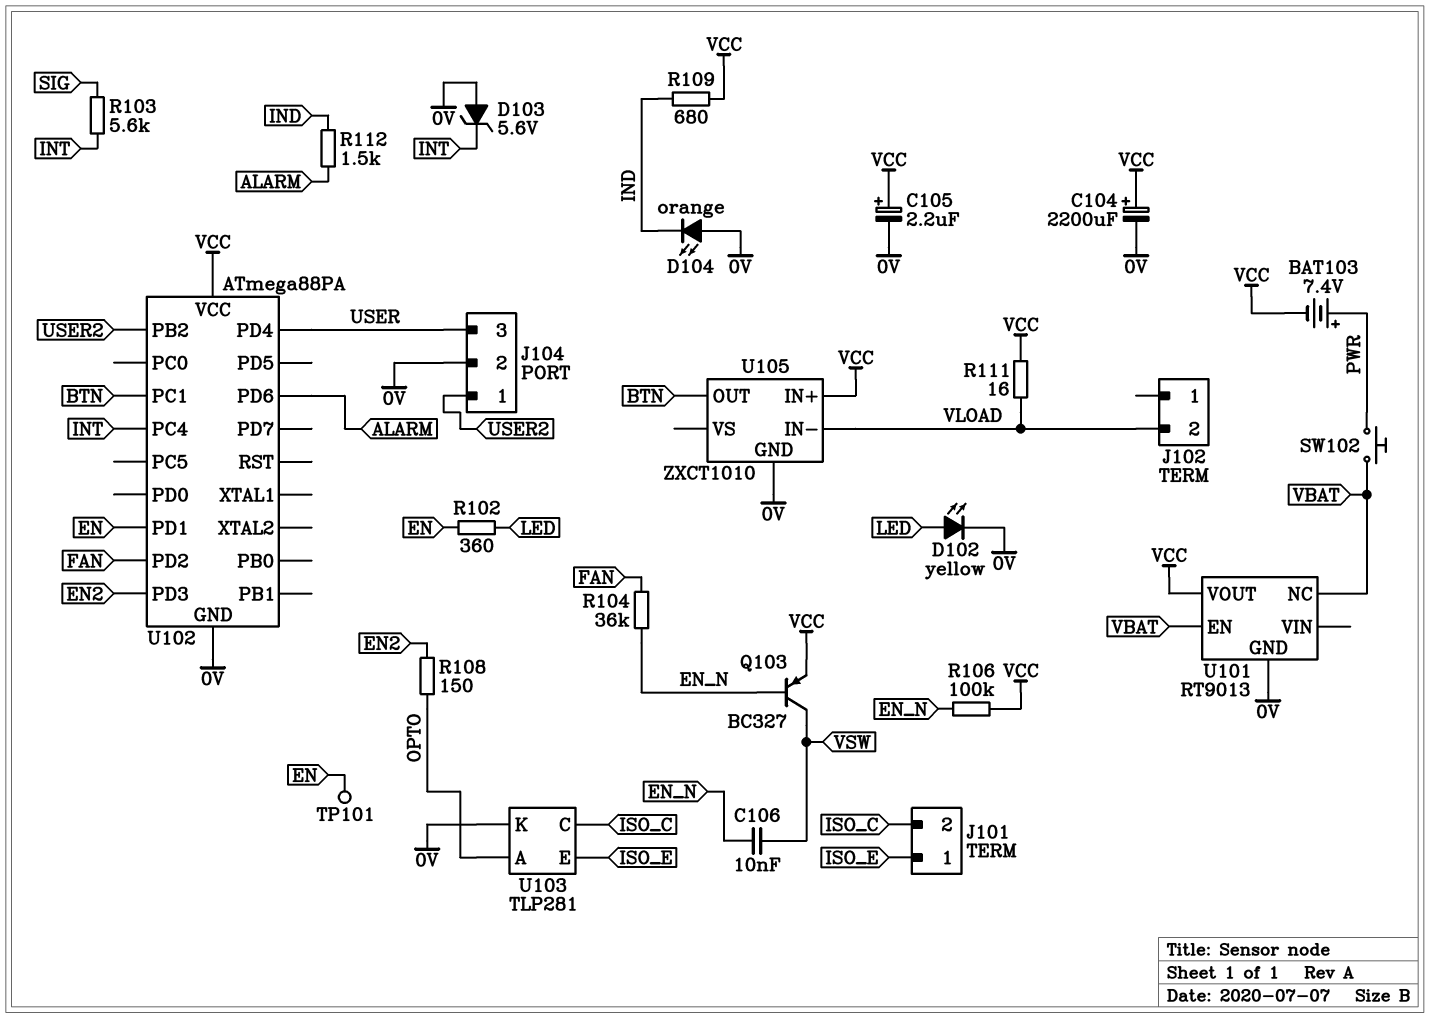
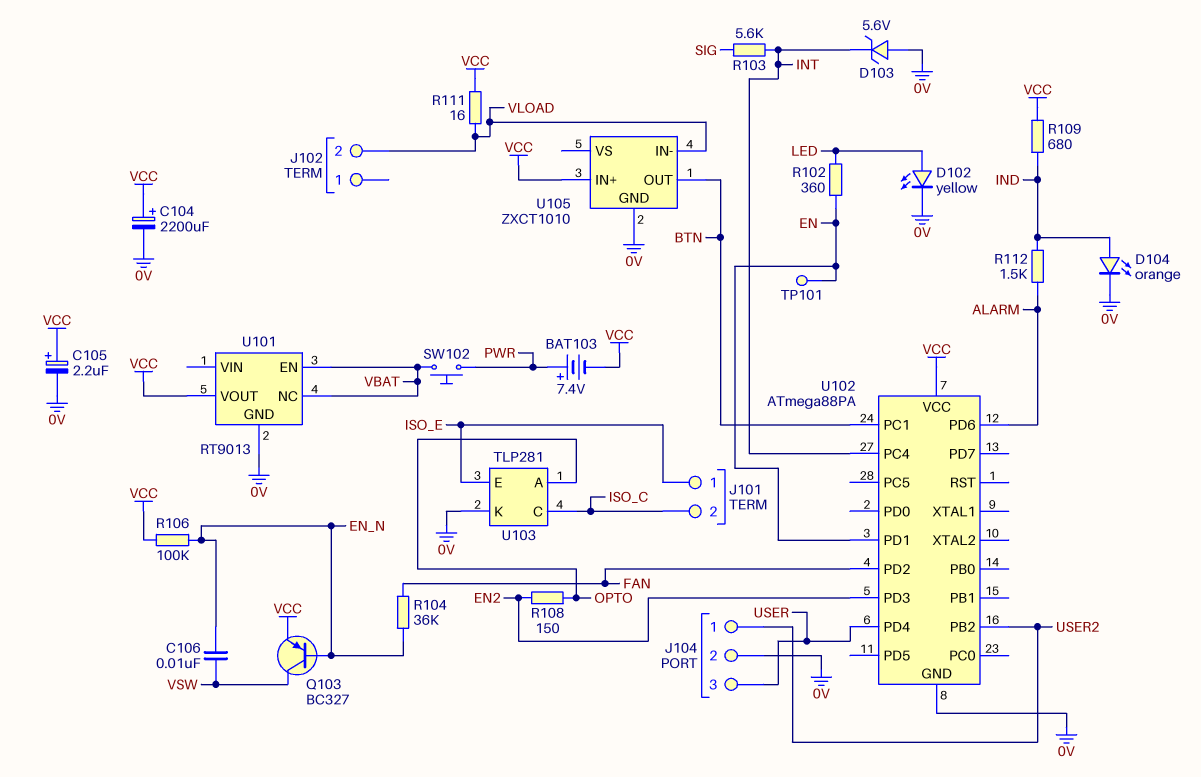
D104: LED orange (A 0V, K IND) -> LED orange (A IND, K 0V)

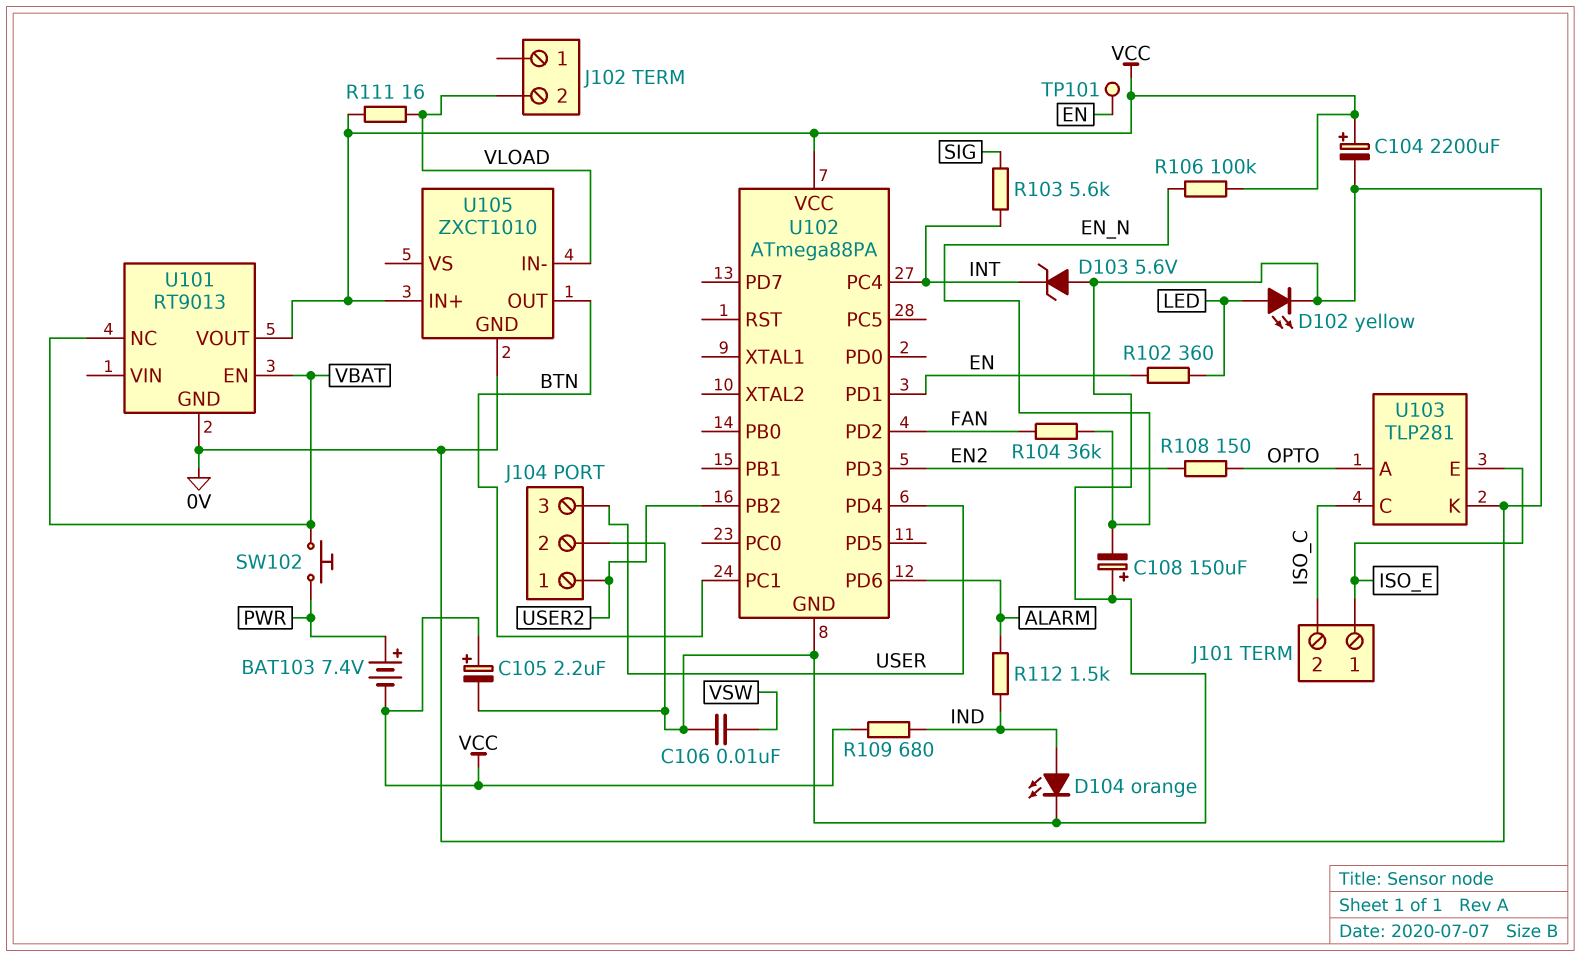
C106: 10nF (EN_N, VSW) -> 10nF (0V, VSW)
C108: none -> 150uF (plus 0V, minus EN_N)
Q103: PNP BC327 (B EN_N, C VSW, E VCC) -> none

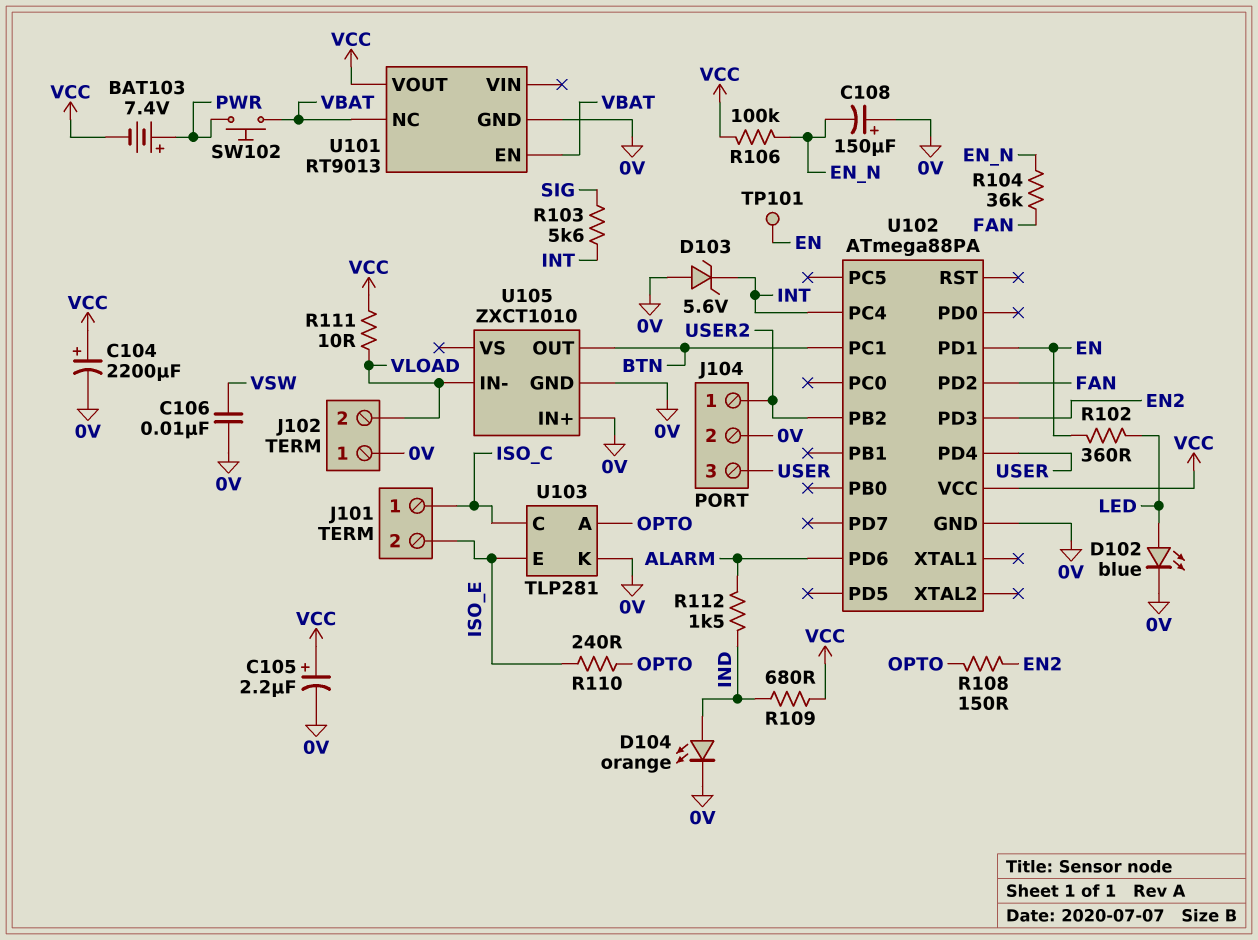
D102: LED yellow (A LED, K 0V) -> LED blue (A LED, K 0V)
J101 pin 1: ISO_E -> ISO_C
J101 pin 2: ISO_C -> ISO_E
J102 pin 1: none -> 0V
R110: none -> 240 (ISO_E, OPTO)
R111: 16 (VCC, VLOAD) -> 10 (VCC, VLOAD)
U105 pin IN+: VCC -> 0V

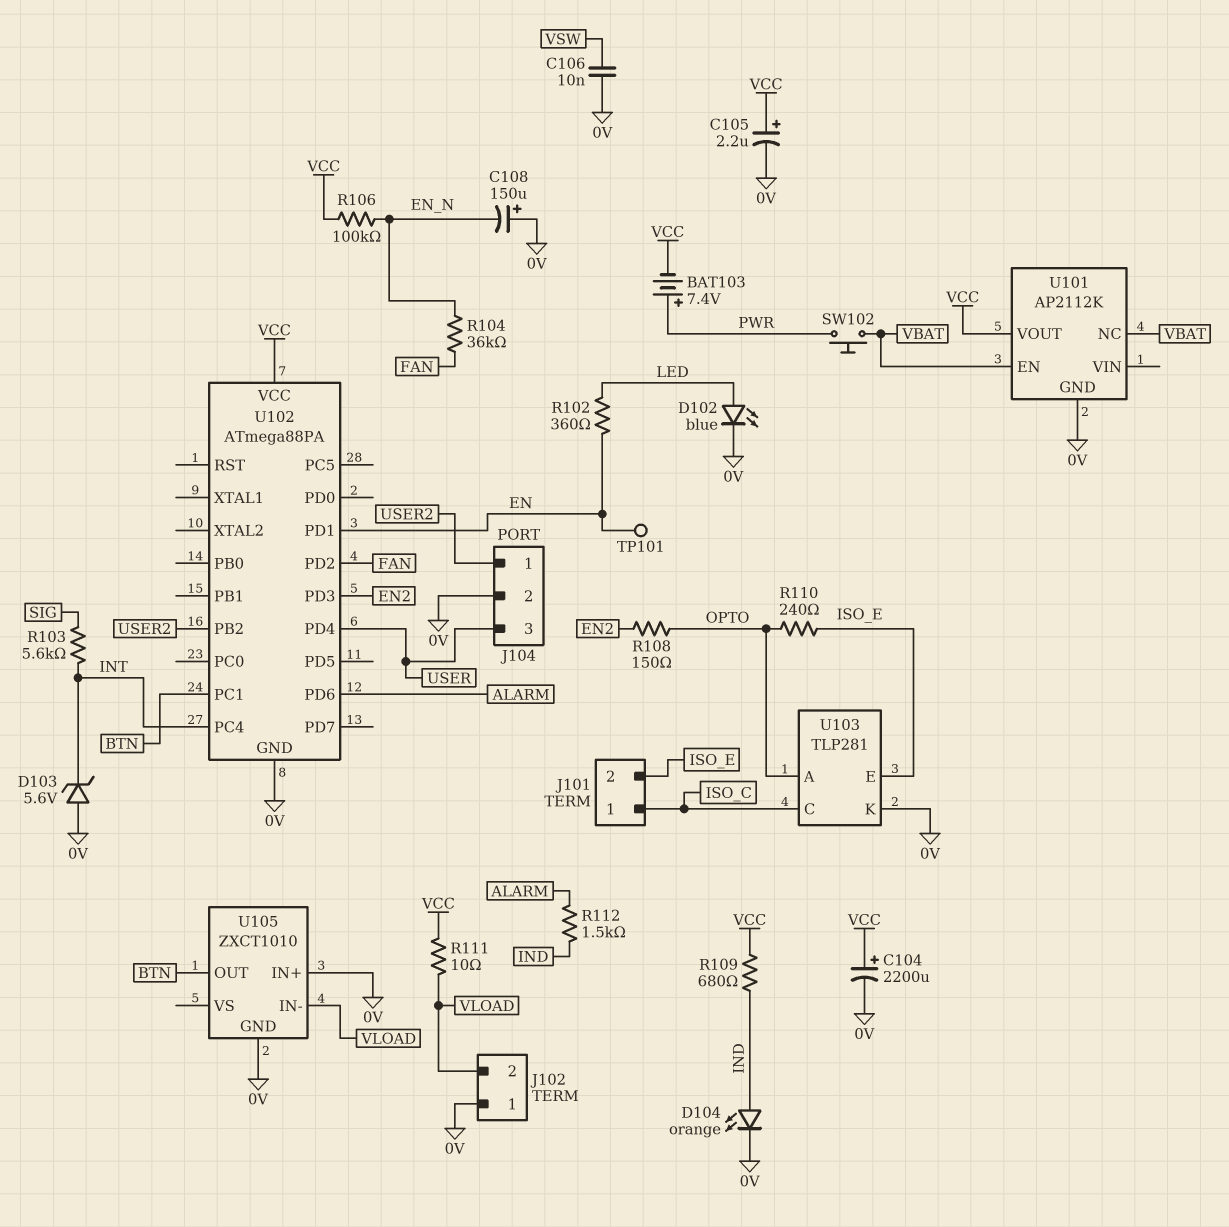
U101: RT9013 -> AP2112K

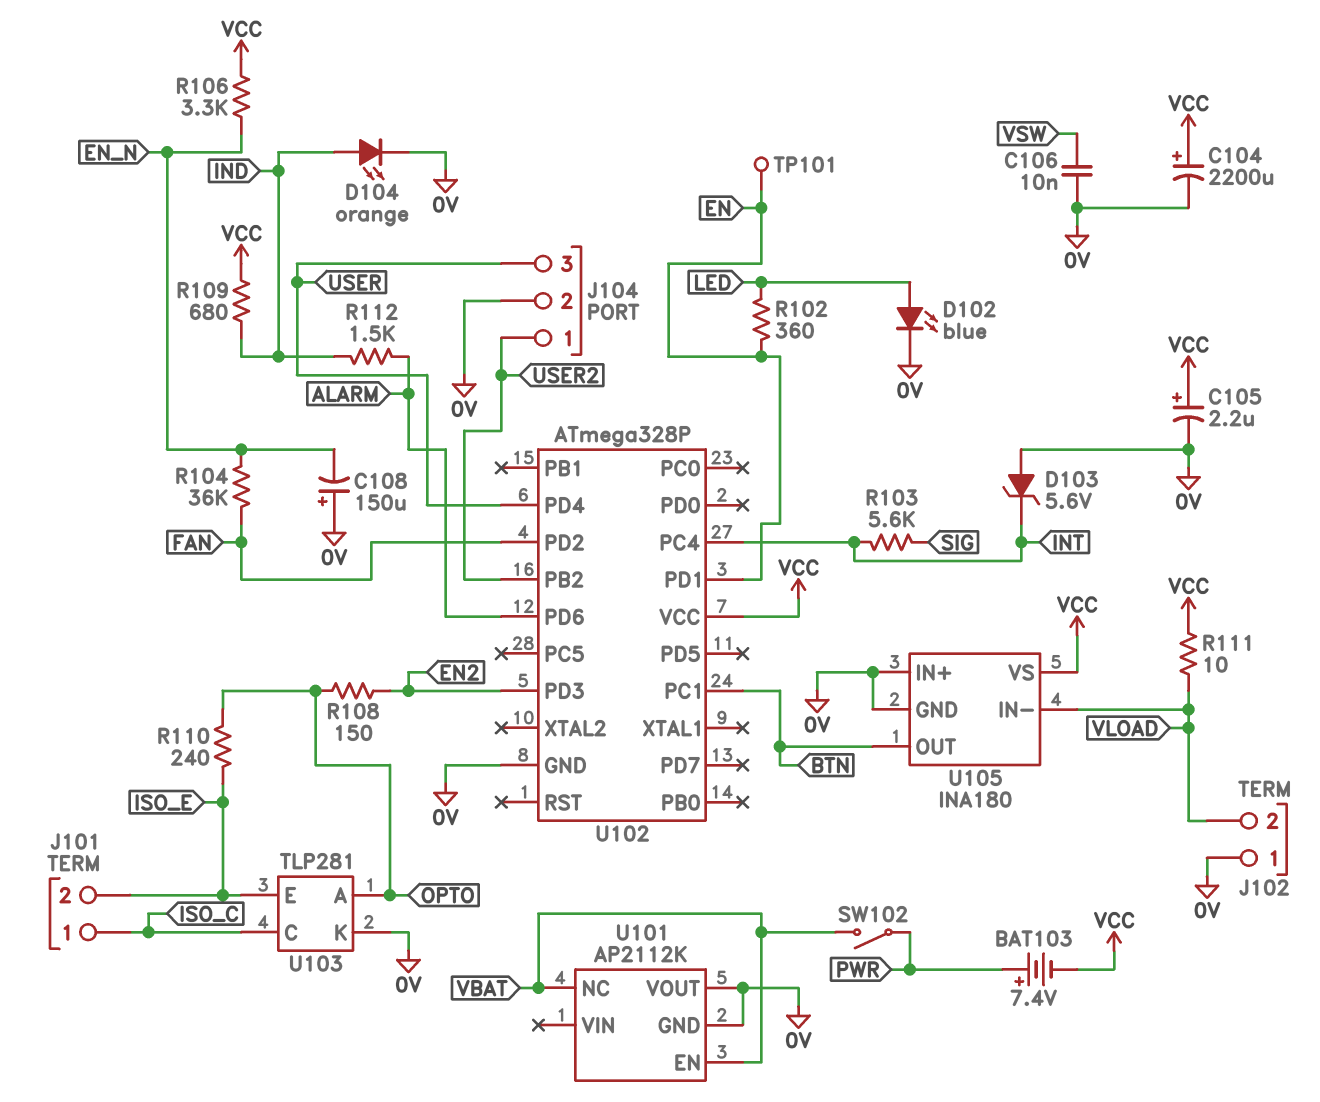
R106: 100k (EN_N, VCC) -> 3.3k (EN_N, VCC)
SW102: button (PWR, VBAT) -> switch (PWR, VBAT)
U101 pin VOUT: VCC -> 0V
U102: ATmega88PA -> ATmega328P
U105: ZXCT1010 -> INA180
U105 pin VS: none -> VCC

